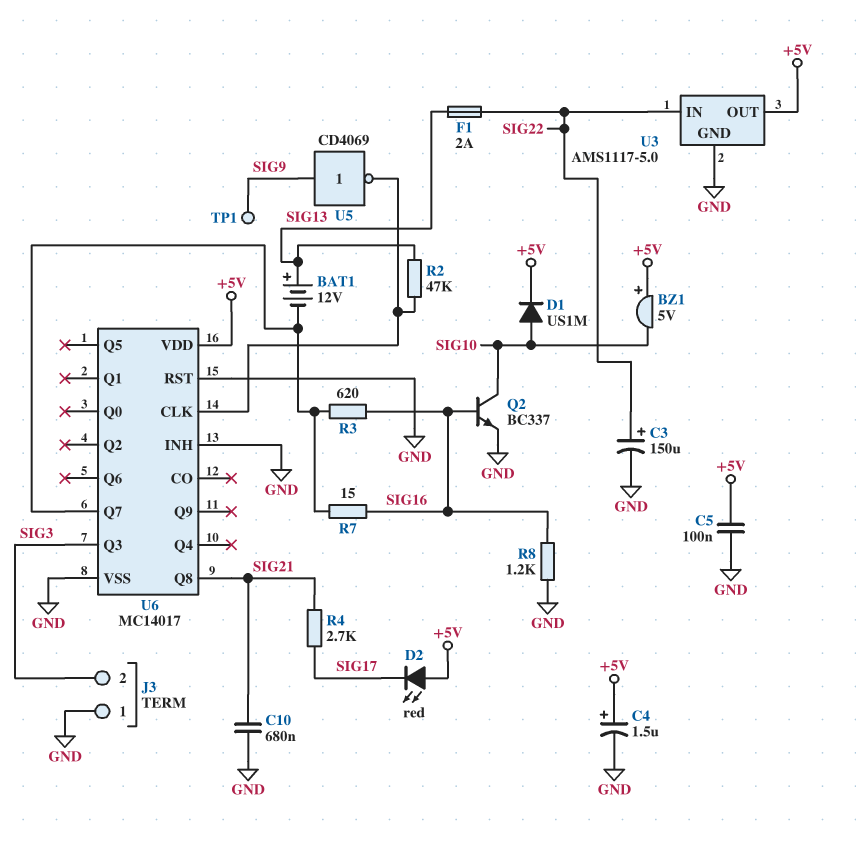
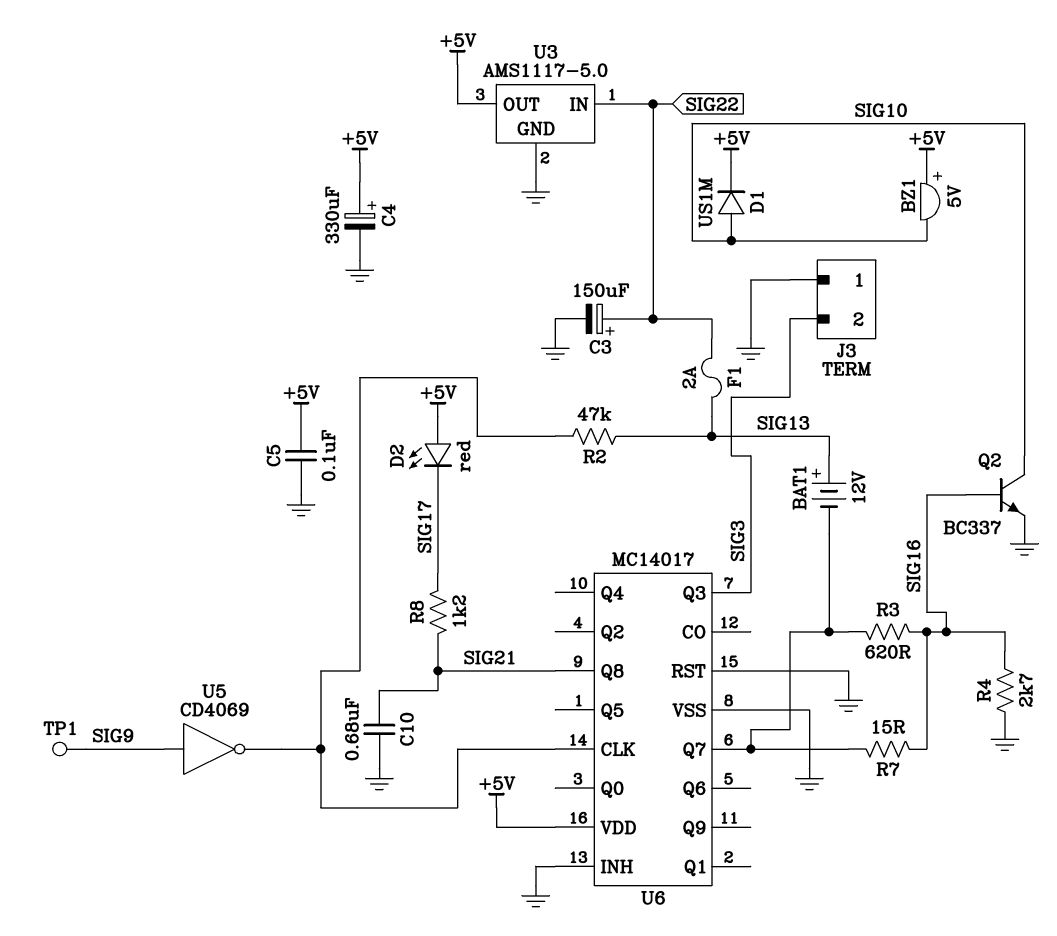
C4: 1.5uF (plus +5V, minus GND) -> 330uF (plus +5V, minus GND)
R4: 2.7k (SIG17, SIG21) -> 2.7k (GND, SIG16)
R8: 1.2k (GND, SIG16) -> 1.2k (SIG17, SIG21)

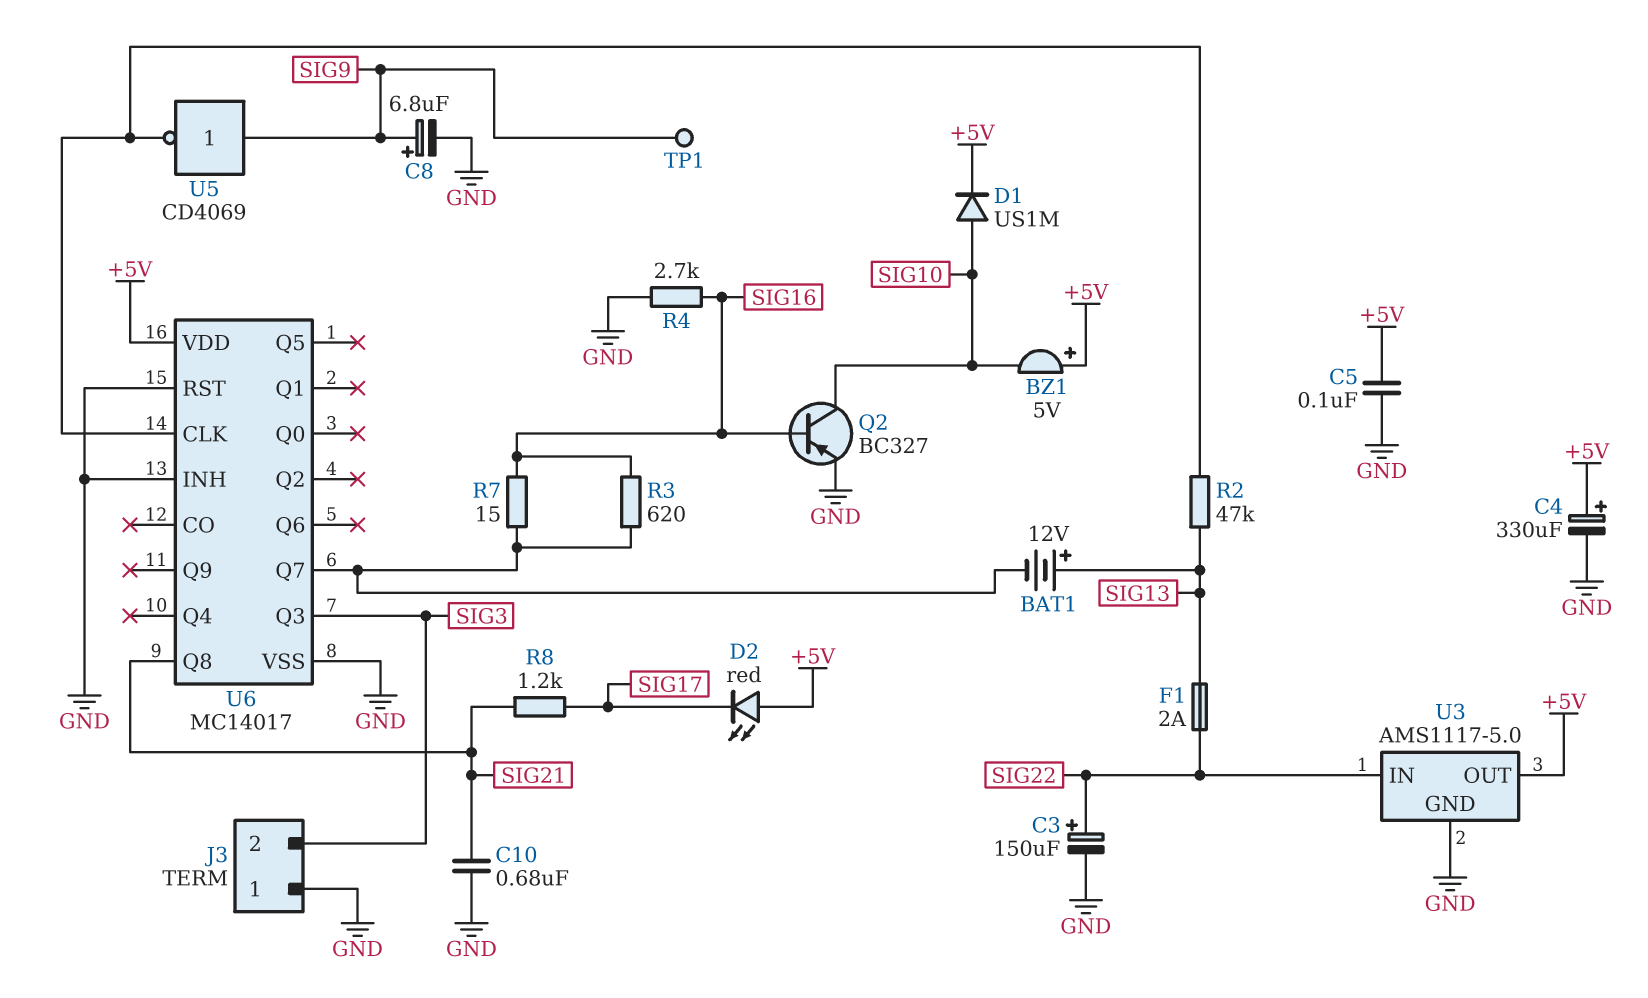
C8: none -> 6.8uF (plus SIG9, minus GND)
Q2: NPN BC337 (B SIG16, C SIG10, E GND) -> PNP BC327 (B SIG16, C SIG10, E GND)

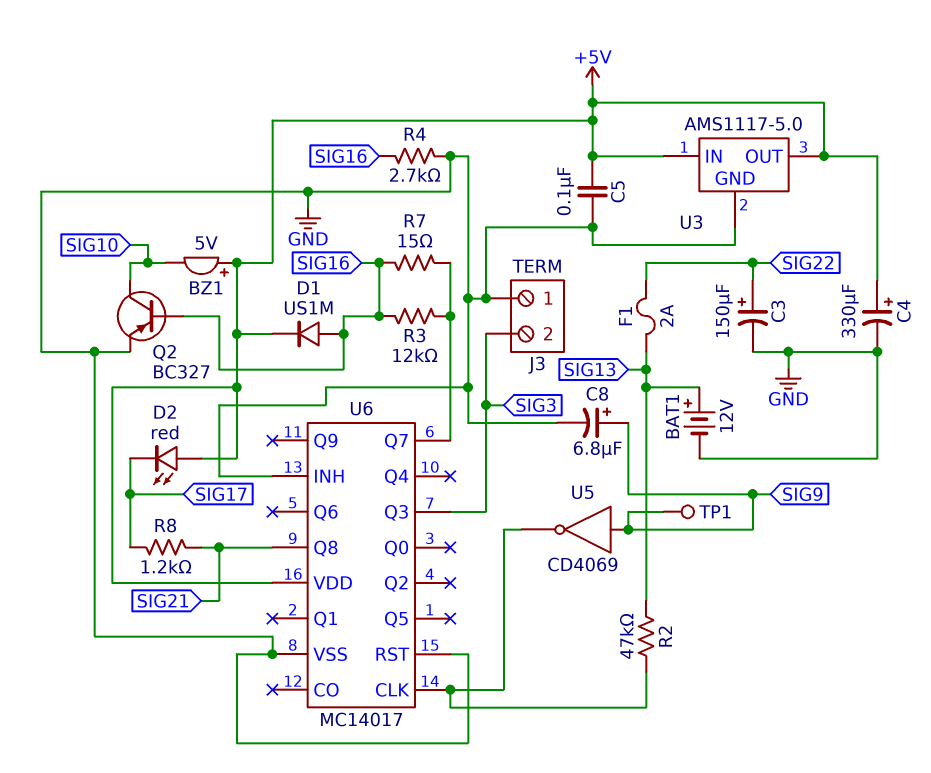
BAT1: 12V (plus SIG13, minus U6/Q7) -> 12V (plus SIG13, minus GND)
C10: 680nF (GND, SIG21) -> none
D1: diode US1M (A SIG10, K +5V) -> diode US1M (A SIG16, K +5V)
R3: 620 (SIG16, U6/Q7) -> 12k (SIG16, U6/Q7)
U3 pin IN: SIG22 -> +5V

